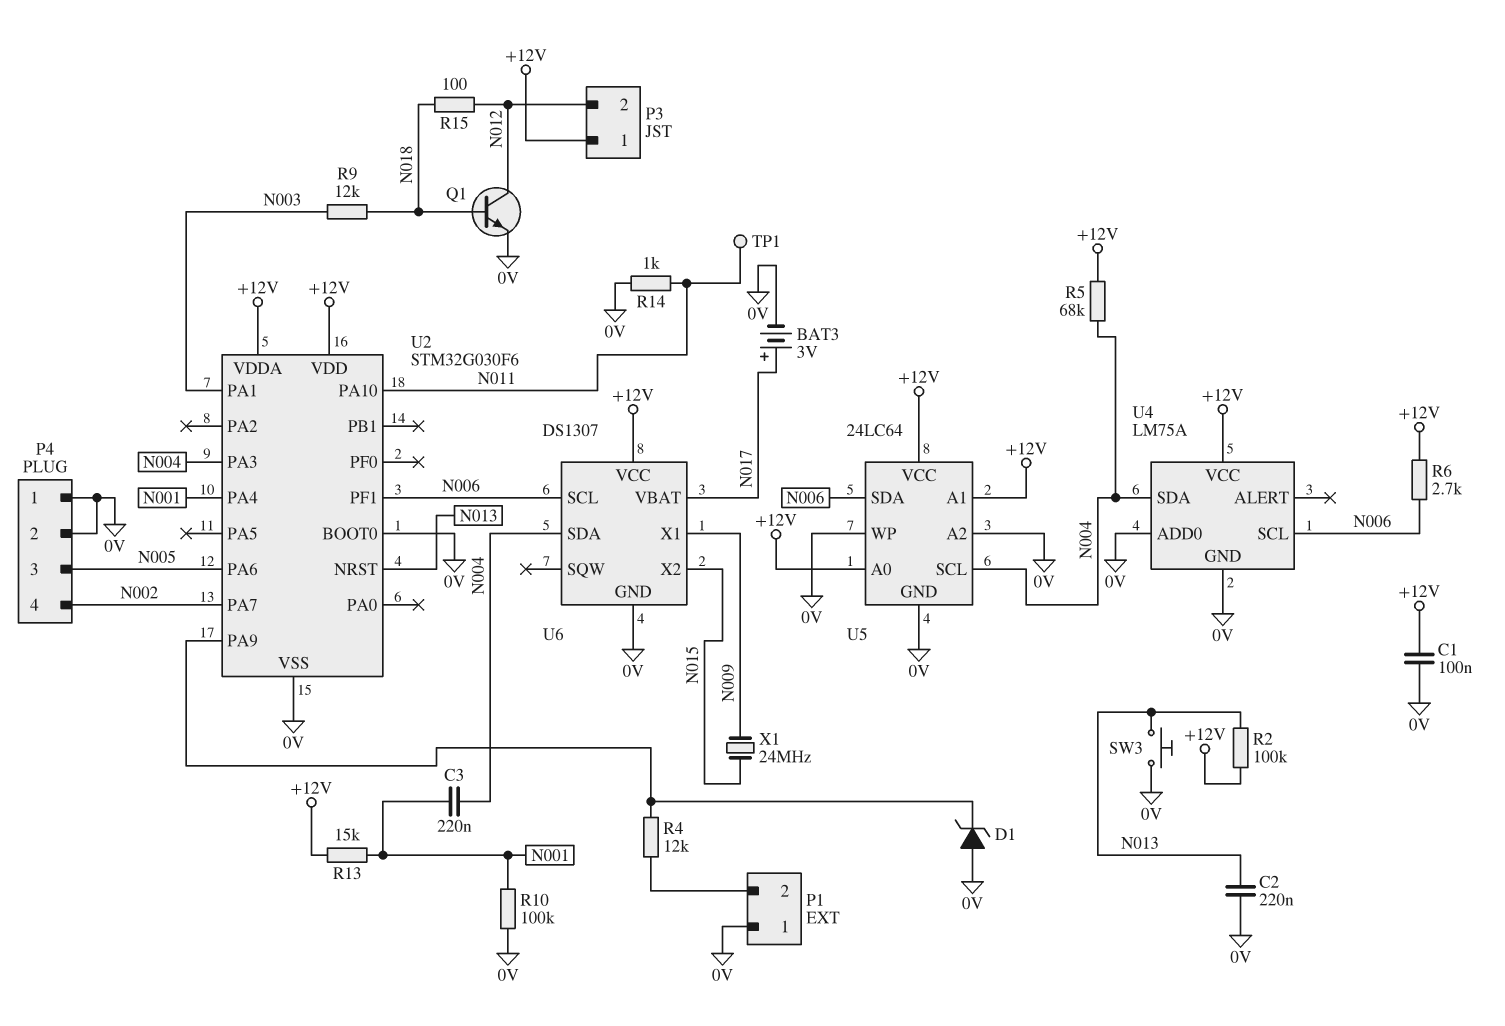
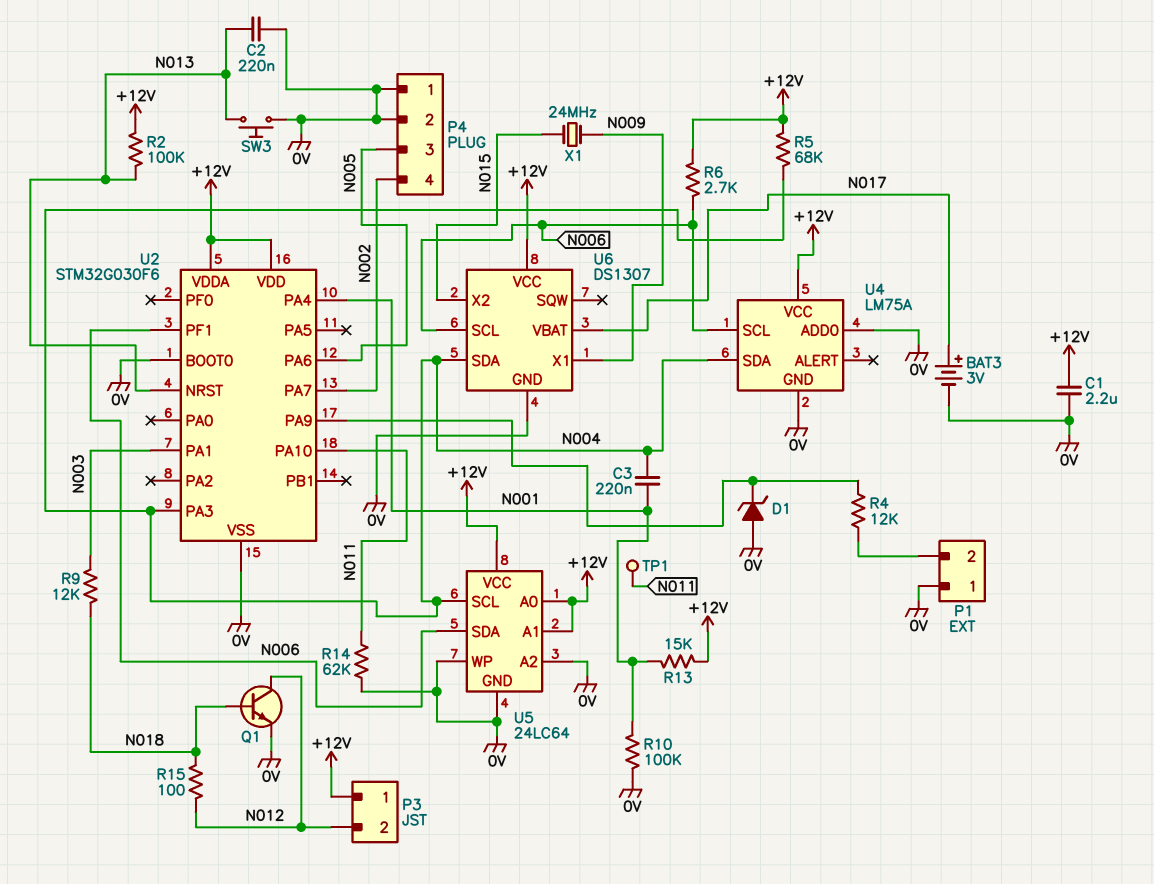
C1: 100nF (+12V, 0V) -> 2.2uF (+12V, 0V)
R14: 1k (0V, N011) -> 62k (0V, N011)

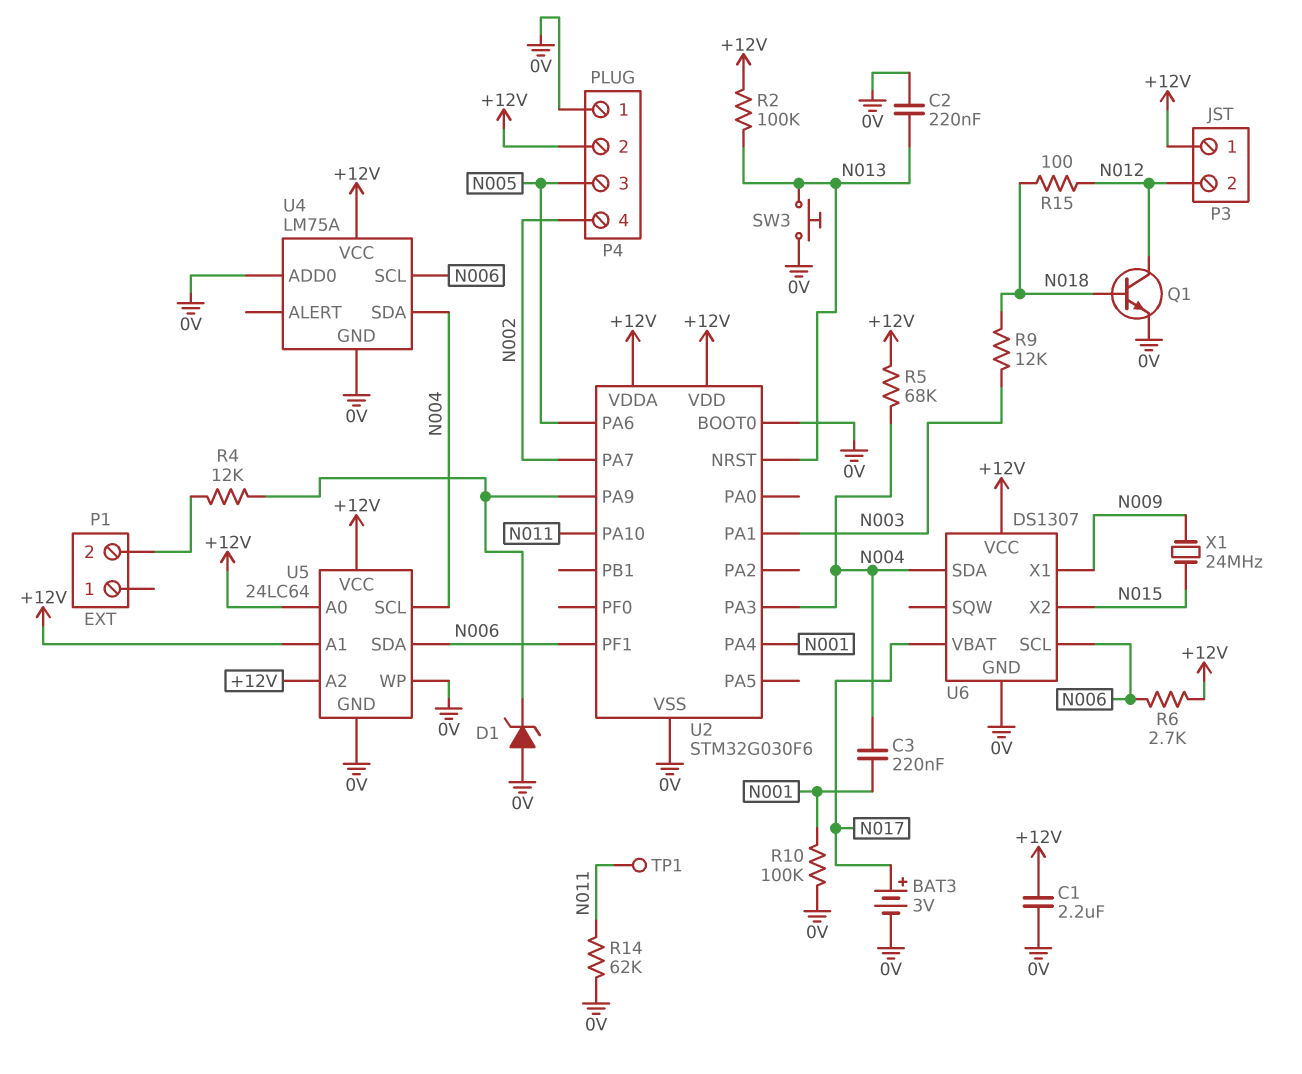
P1 pin 1: 0V -> none
P4 pin 2: 0V -> +12V
R13: 15k (+12V, N001) -> none
U5 pin A2: 0V -> +12V

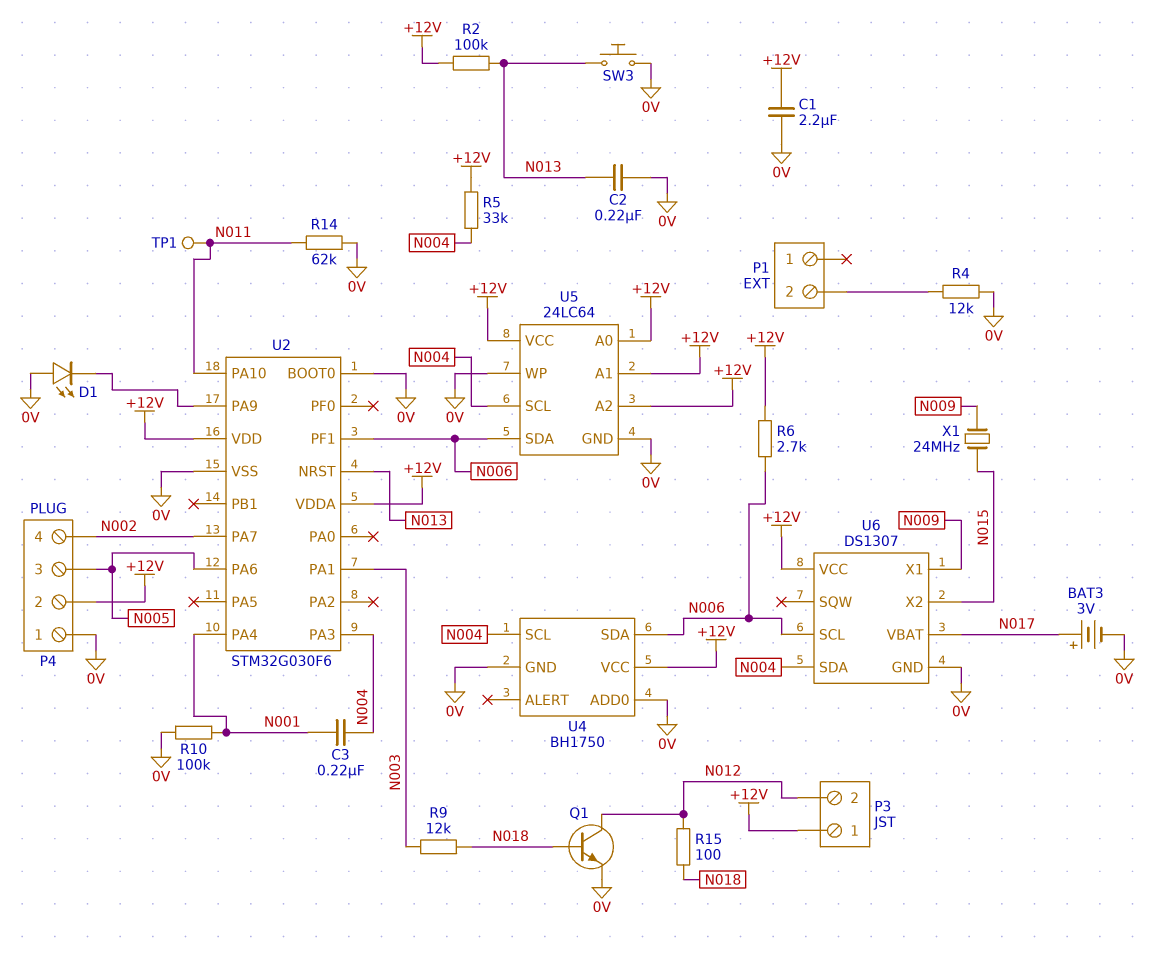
D1: zener (A 0V, K U2/PA9) -> LED (A 0V, K U2/PA9)
R4: 12k (P1/2, U2/PA9) -> 12k (0V, P1/2)
R5: 68k (+12V, N004) -> 33k (+12V, N004)
U4: LM75A -> BH1750
U4 pin SCL: N006 -> N004
U4 pin SDA: N004 -> N006

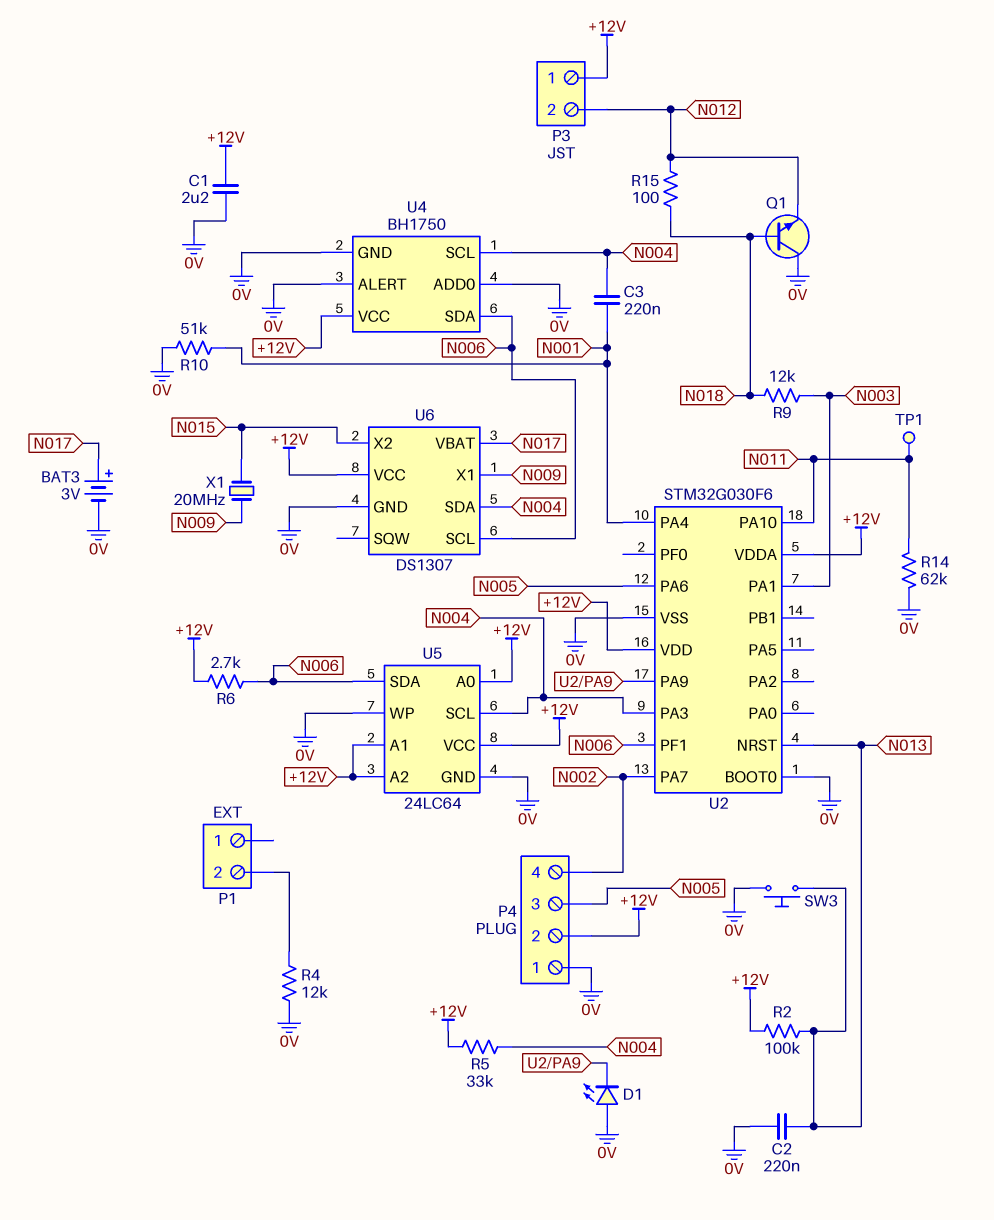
Q1: NPN (B N018, C N012, E 0V) -> NPN (B N018, C 0V, E N012)
R10: 100k (0V, N001) -> 51k (0V, N001)
U4 pin ALERT: none -> 0V
X1: 24MHz (N009, N015) -> 20MHz (N009, N015)

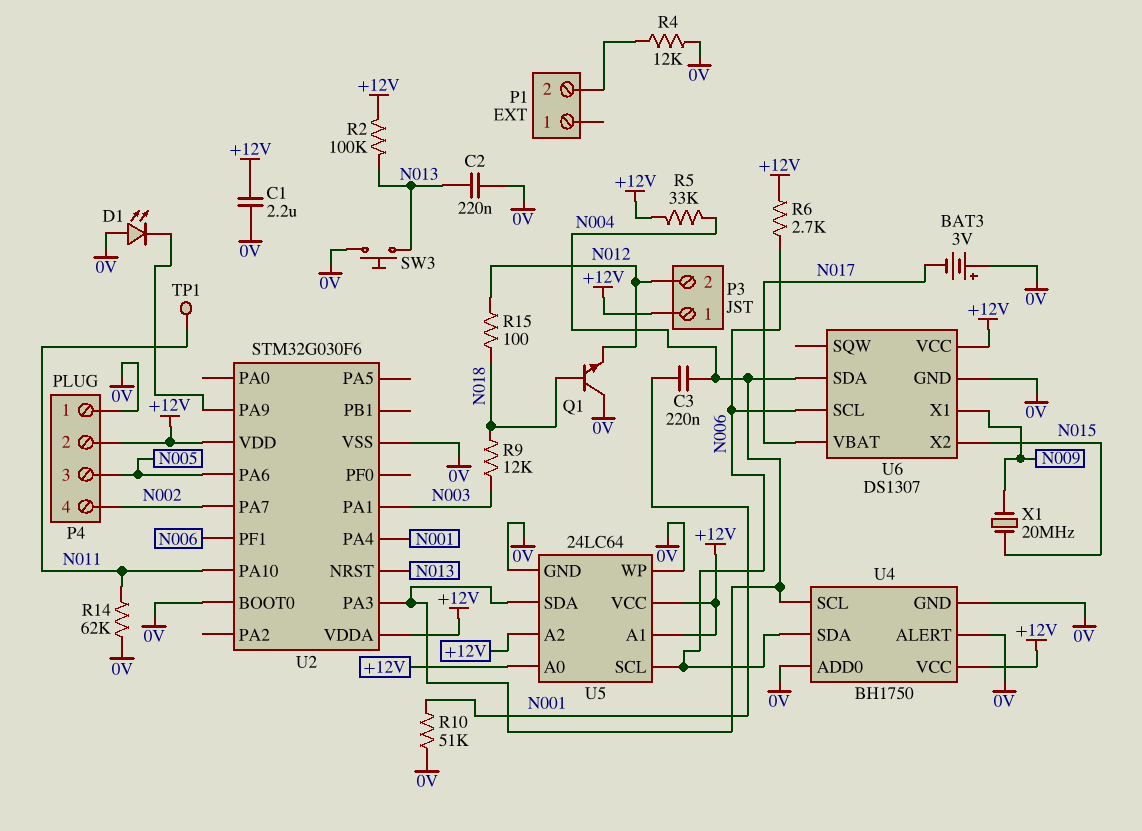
BAT3: 3V (plus N017, minus 0V) -> 3V (plus 0V, minus N017)
U5 pin SCL: N004 -> N006
U5 pin SDA: N006 -> N004

